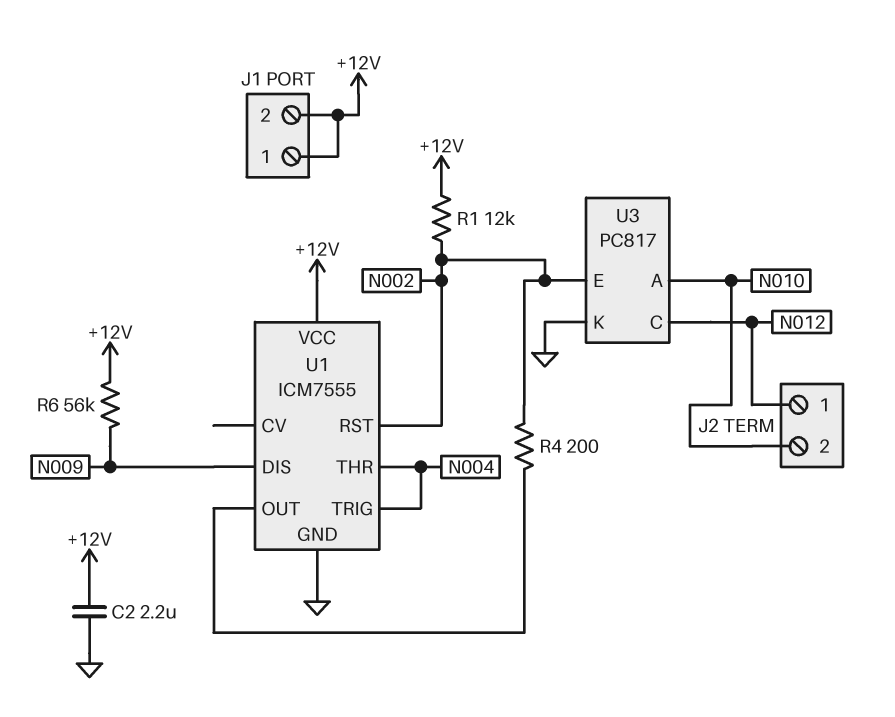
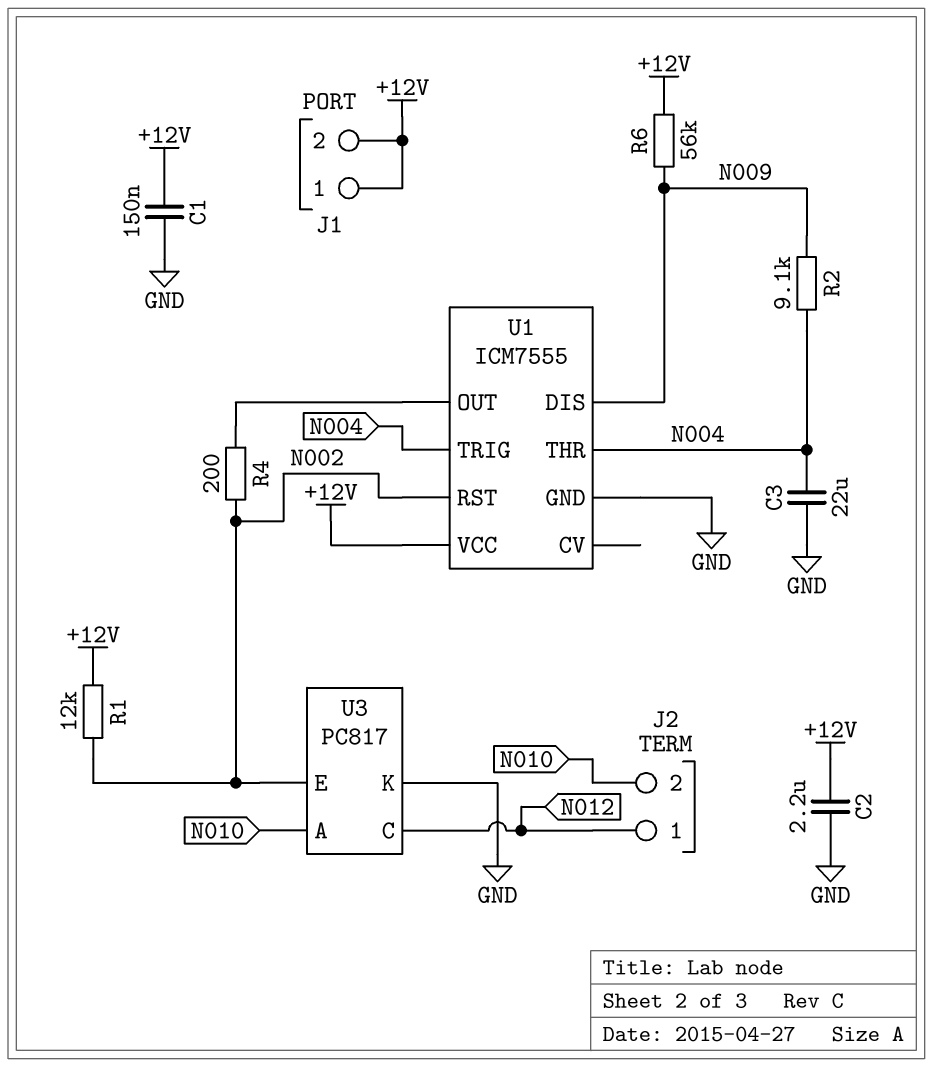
C1: none -> 150nF (+12V, GND)
C3: none -> 22uF (GND, N004)
R2: none -> 9.1k (N004, N009)

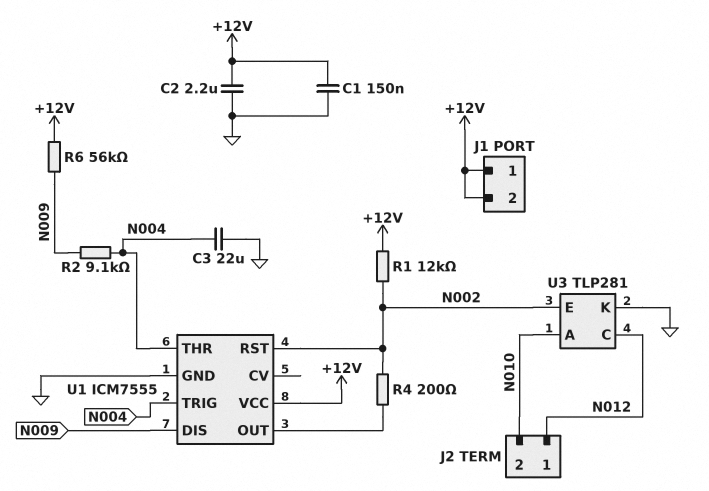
U3: PC817 -> TLP281

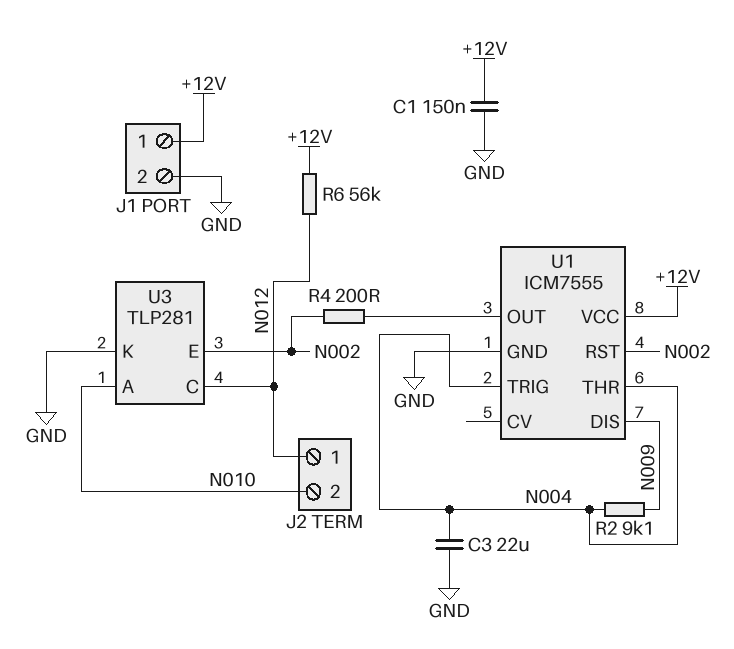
C2: 2.2uF (+12V, GND) -> none
J1 pin 2: +12V -> GND
R1: 12k (+12V, N002) -> none
R6: 56k (+12V, N009) -> 56k (+12V, N012)

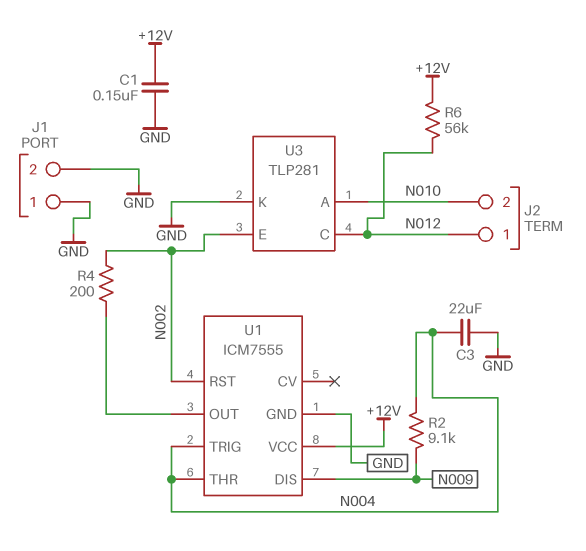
J1 pin 1: +12V -> GND

